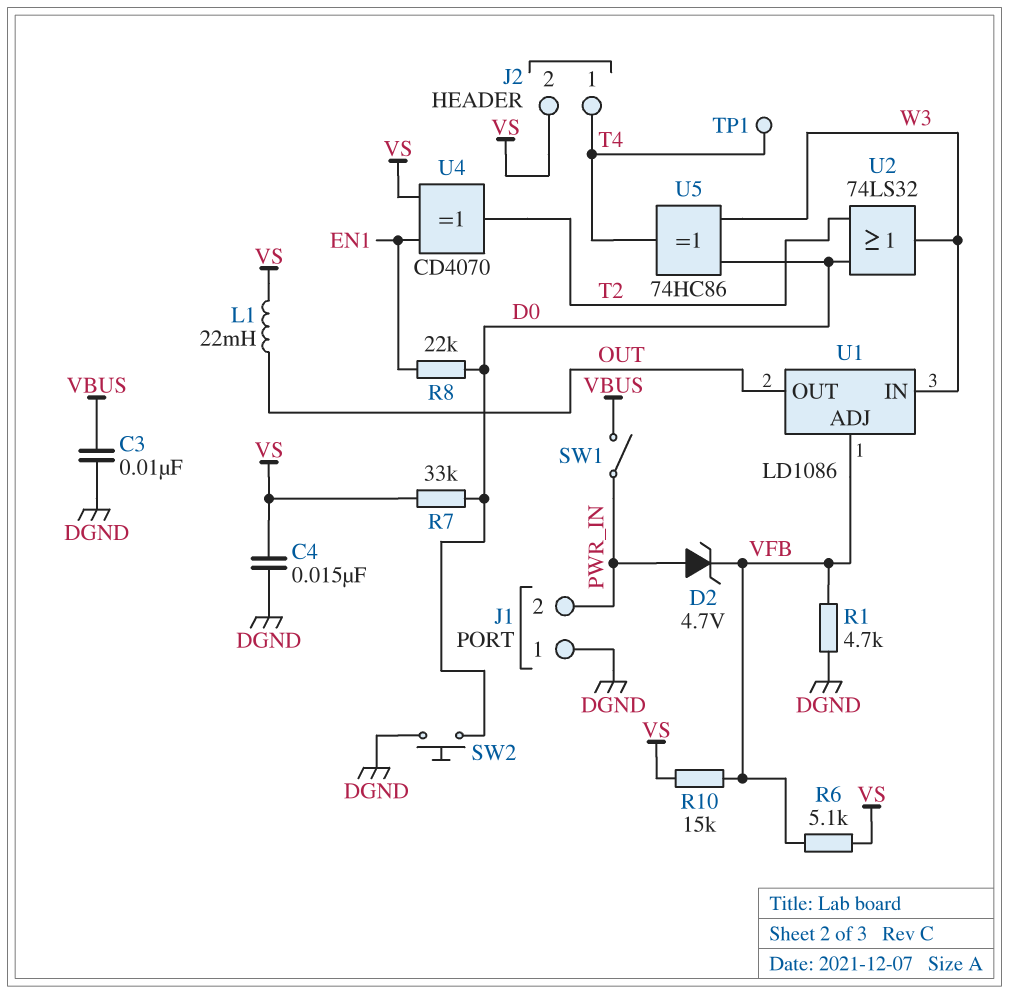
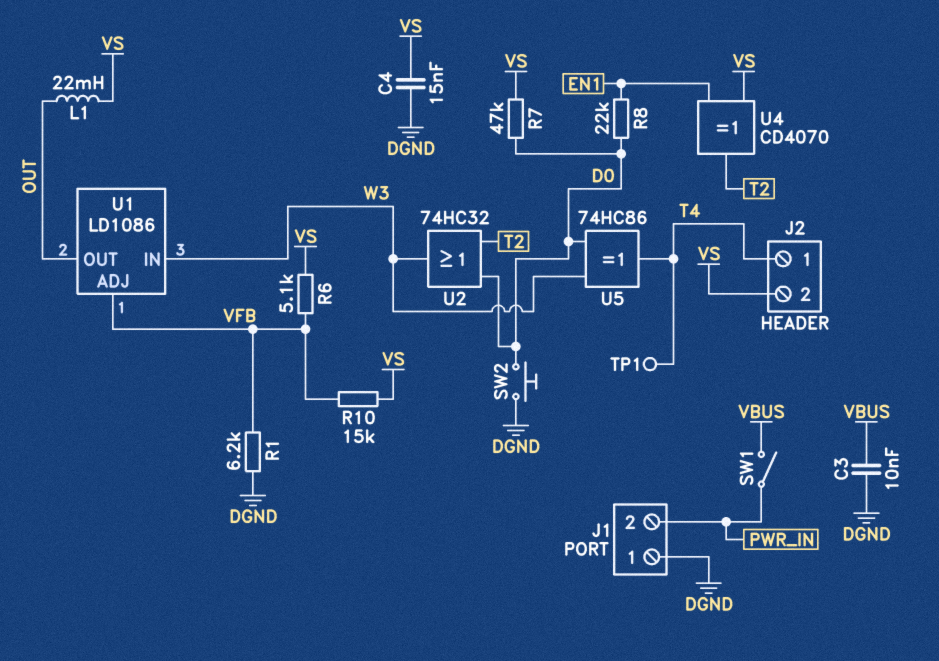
D2: zener 4.7V (A PWR_IN, K VFB) -> none
R1: 4.7k (DGND, VFB) -> 6.2k (DGND, VFB)
R7: 33k (D0, VS) -> 47k (D0, VS)
U2: OR 74LS32 (in D0, in T2, out W3) -> OR 74HC32 (in D0, in T2, out W3)

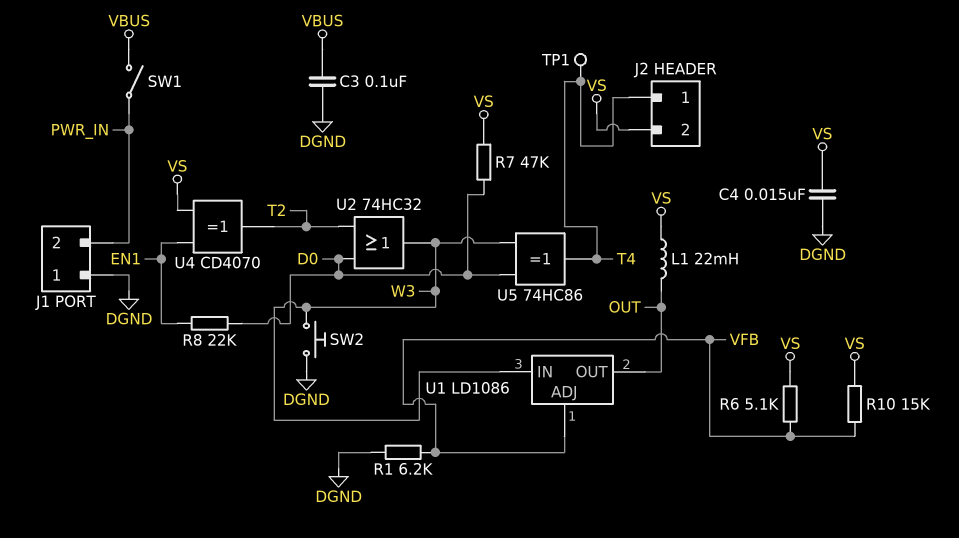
C3: 10nF (DGND, VBUS) -> 100nF (DGND, VBUS)
SW2: button (D0, DGND) -> button (DGND, W3)

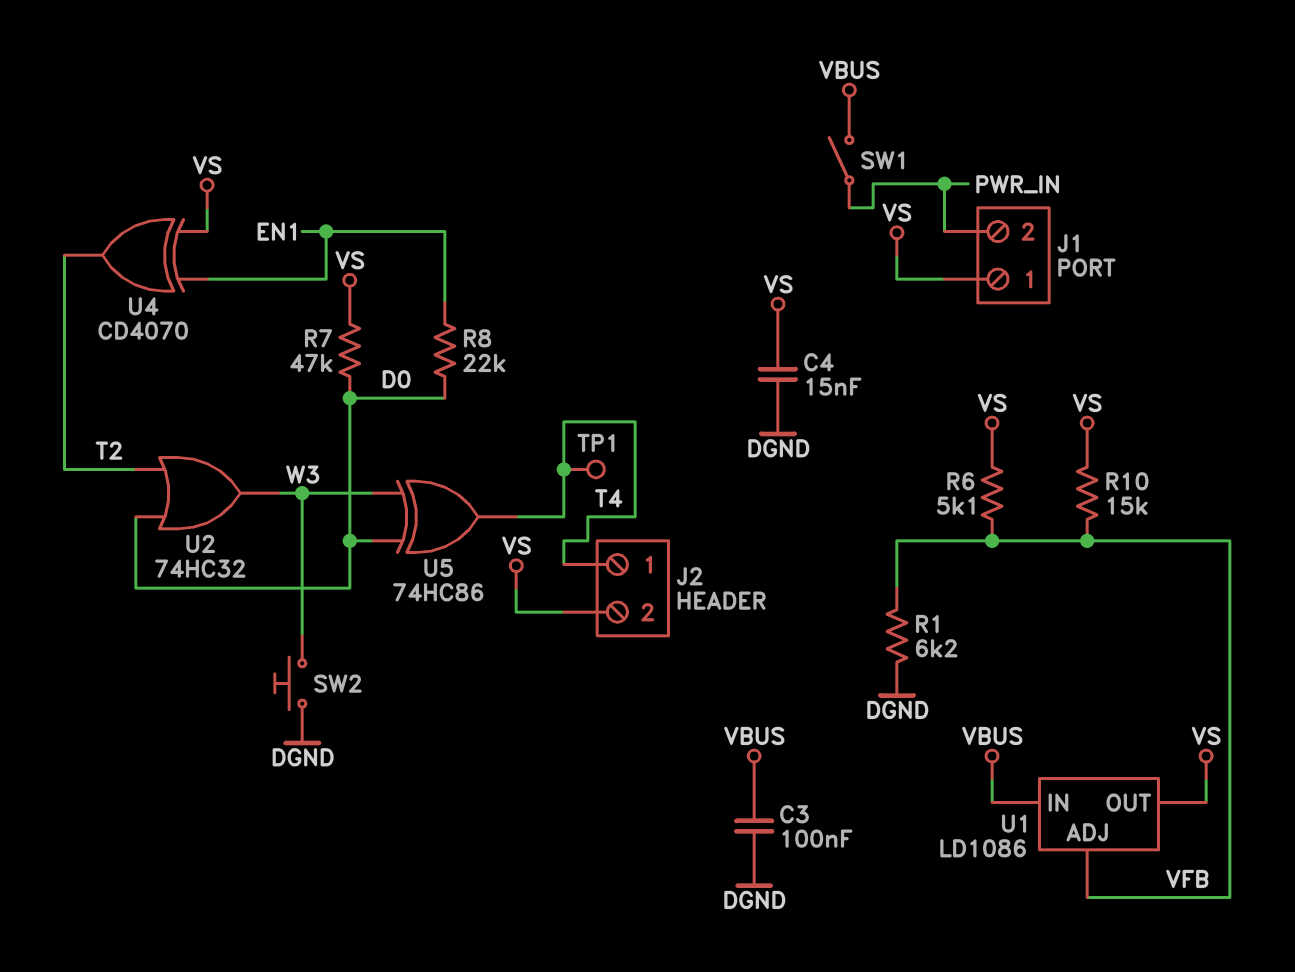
J1 pin 1: DGND -> VS
L1: 22mH (OUT, VS) -> none
U1 pin IN: W3 -> VBUS
U1 pin OUT: OUT -> VS

